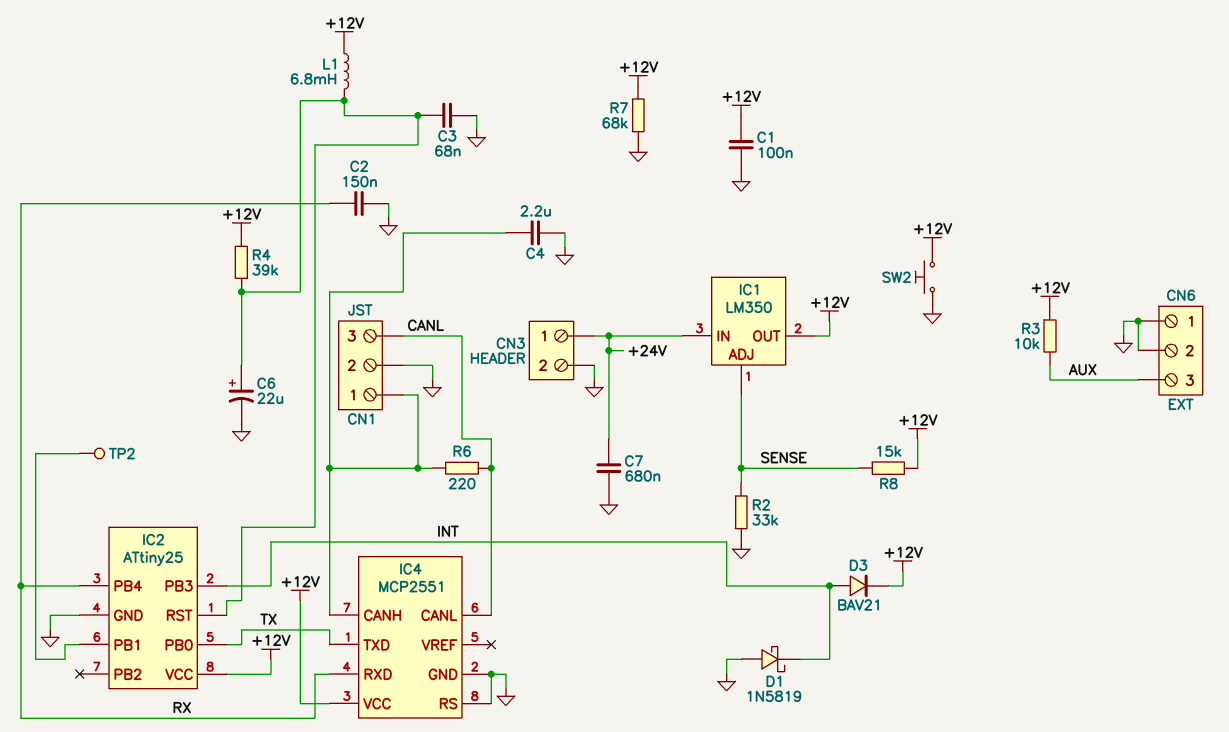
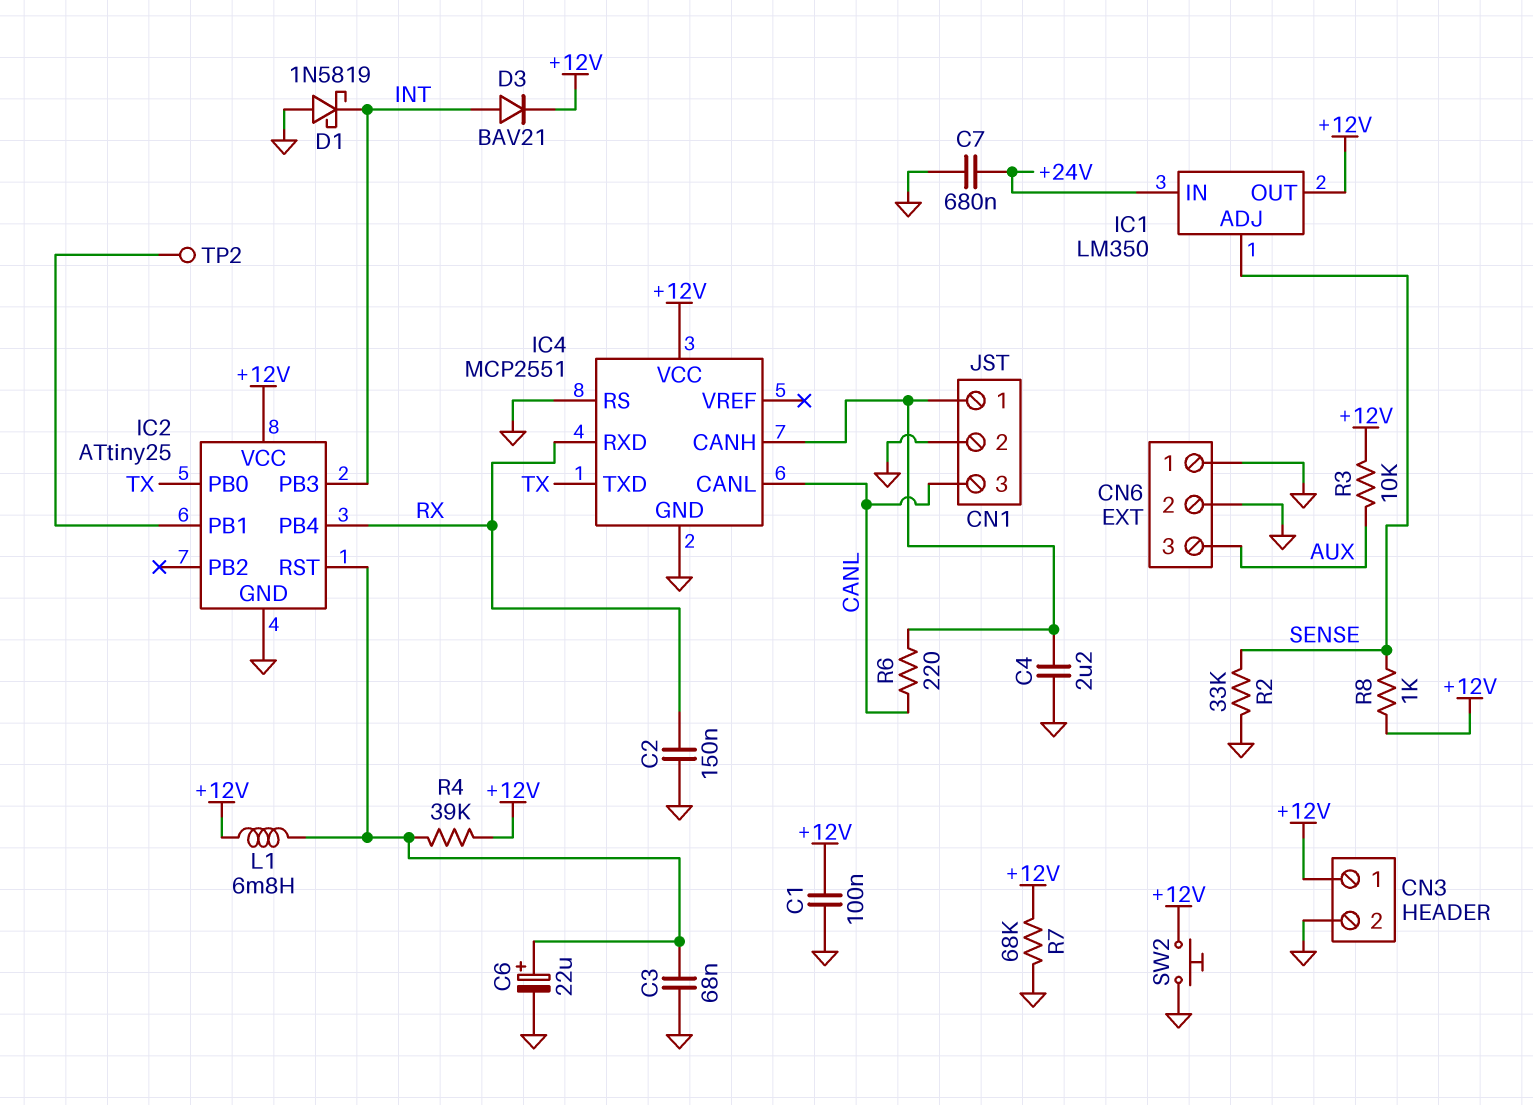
CN3 pin 1: +24V -> +12V
R8: 15k (+12V, SENSE) -> 1k (+12V, SENSE)

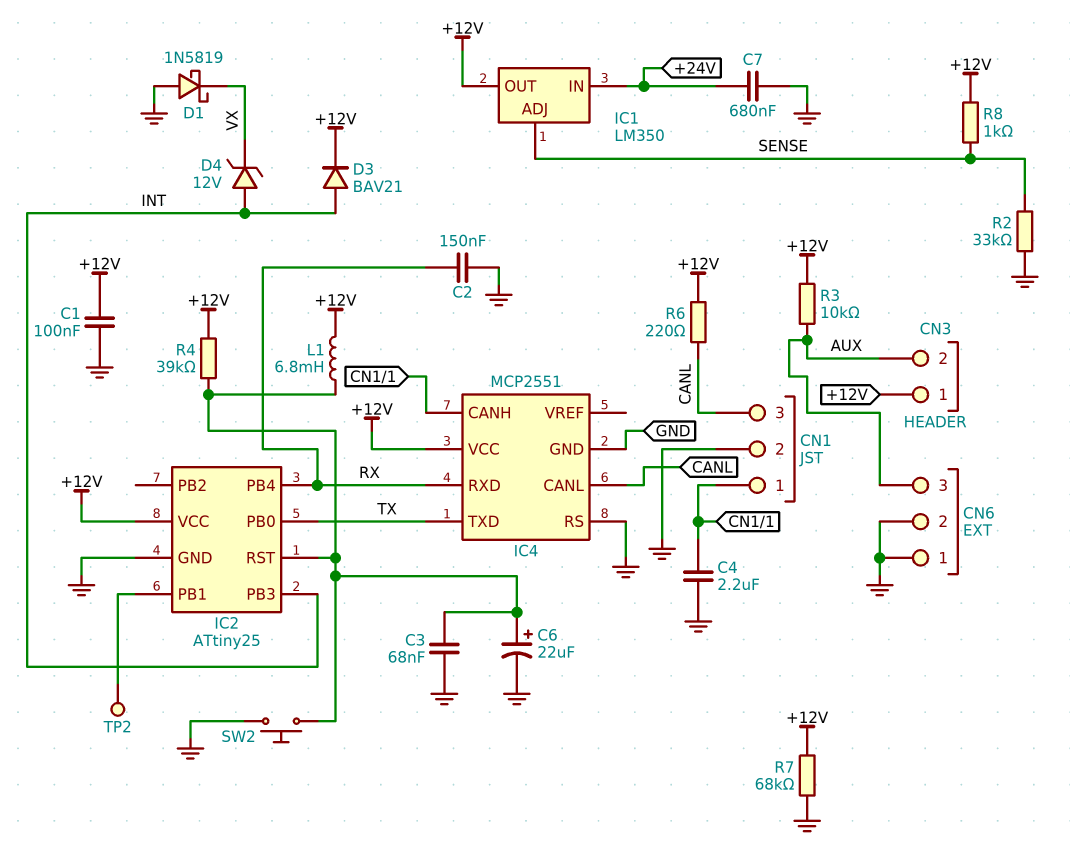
CN3 pin 2: GND -> AUX
D1: schottky 1N5819 (A GND, K INT) -> schottky 1N5819 (A GND, K VX)
D4: none -> zener 12V (A INT, K VX)
R6: 220 (CANL, CN1/1) -> 220 (+12V, CANL)
SW2: button (+12V, GND) -> button (GND, IC2/RST)

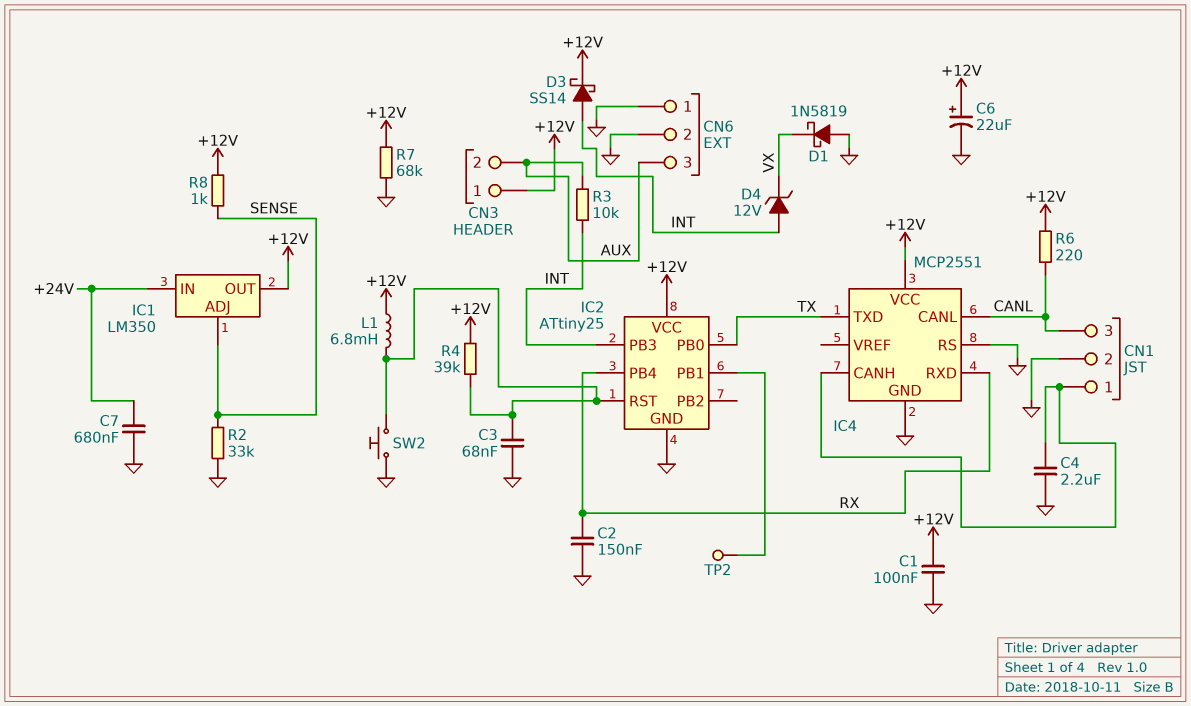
C6: 22uF (plus IC2/RST, minus GND) -> 22uF (plus +12V, minus GND)
D3: diode BAV21 (A INT, K +12V) -> schottky SS14 (A INT, K +12V)
R3: 10k (+12V, AUX) -> 10k (AUX, INT)

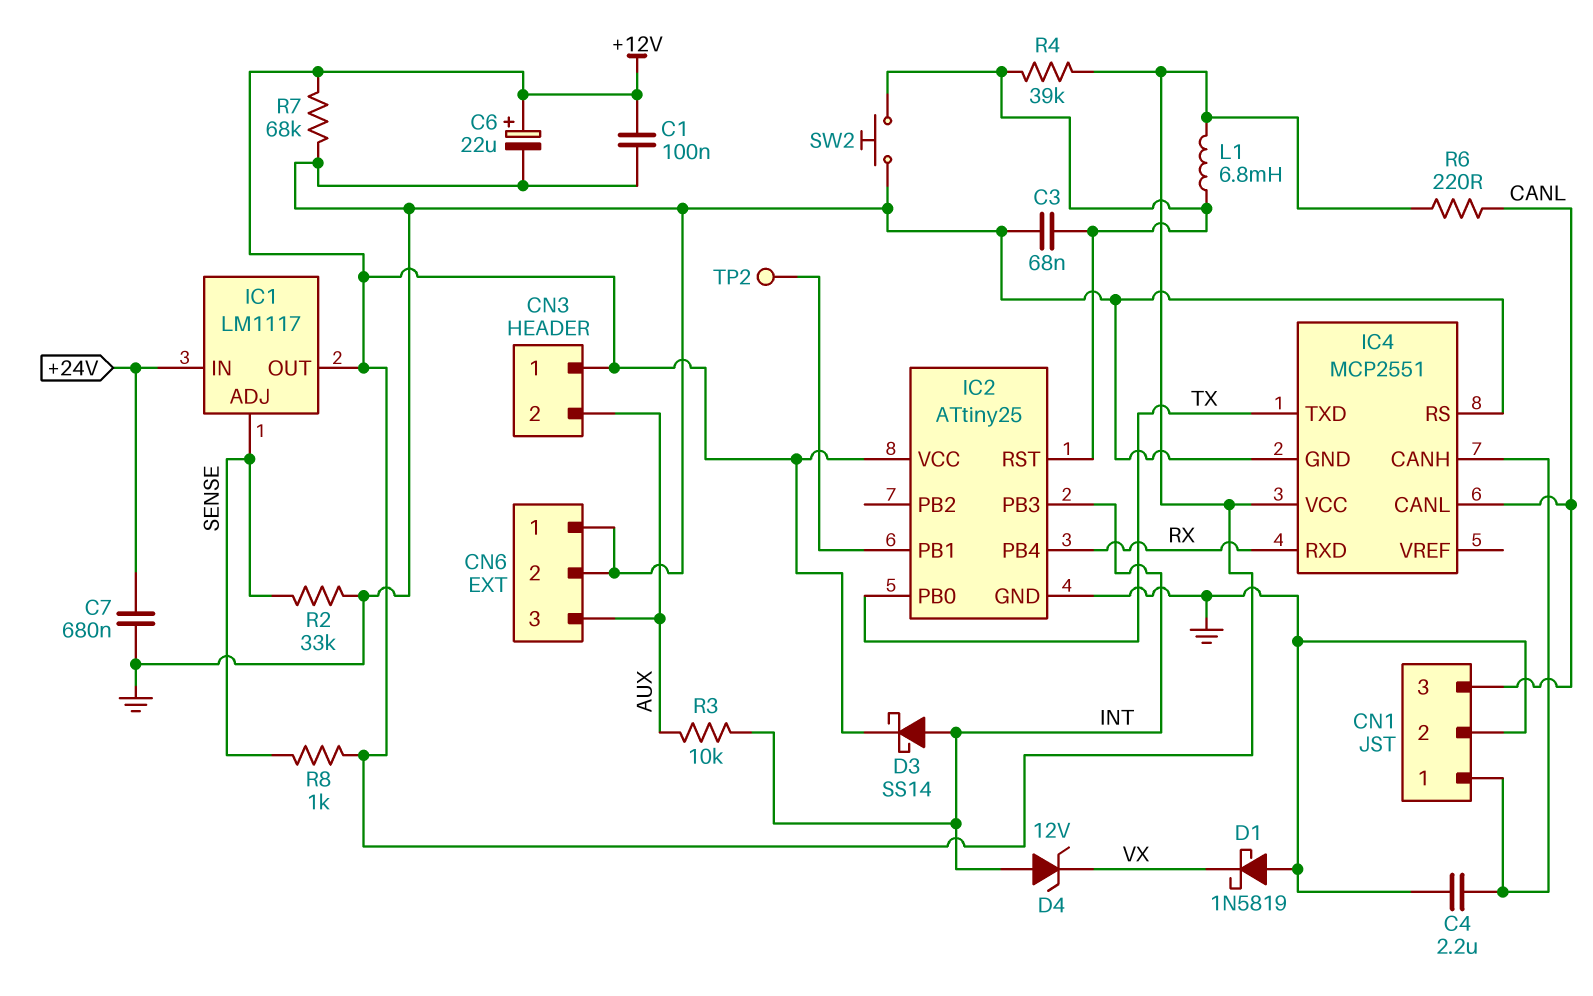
C2: 150nF (GND, RX) -> none
IC1: LM350 -> LM1117

